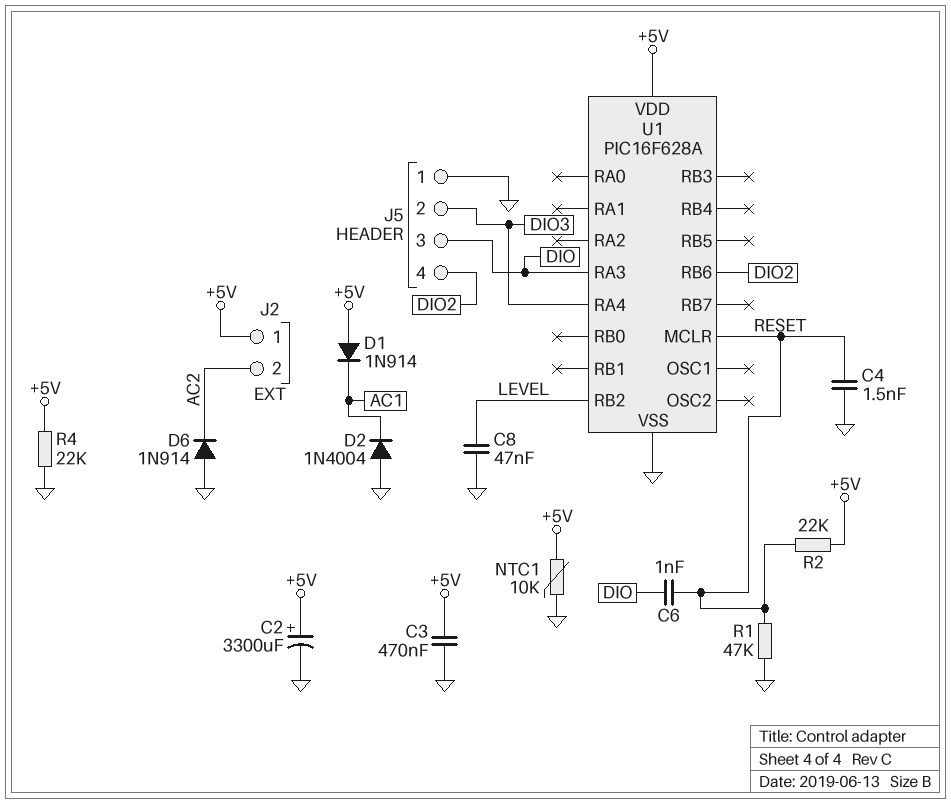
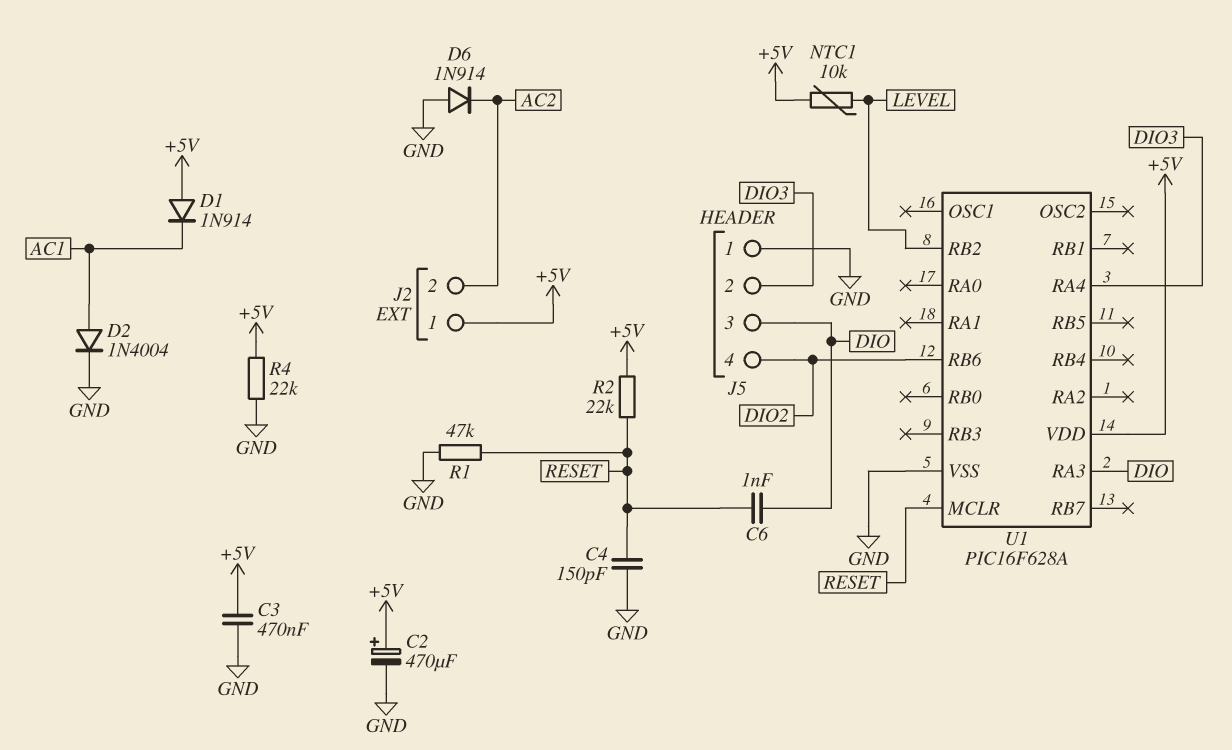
C2: 3300uF (plus +5V, minus GND) -> 470uF (plus +5V, minus GND)
C4: 1.5nF (GND, RESET) -> 150pF (GND, RESET)
C8: 47nF (GND, LEVEL) -> none
D2: diode 1N4004 (A GND, K AC1) -> diode 1N4004 (A AC1, K GND)
NTC1: 10k (+5V, GND) -> 10k (+5V, LEVEL)

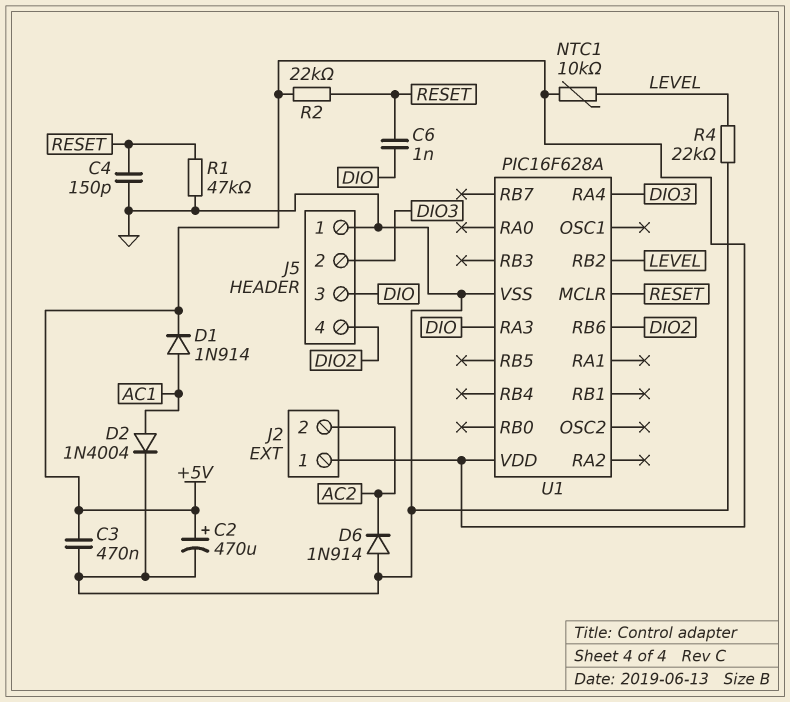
D1: diode 1N914 (A +5V, K AC1) -> diode 1N914 (A AC1, K +5V)
R4: 22k (+5V, GND) -> 22k (GND, LEVEL)

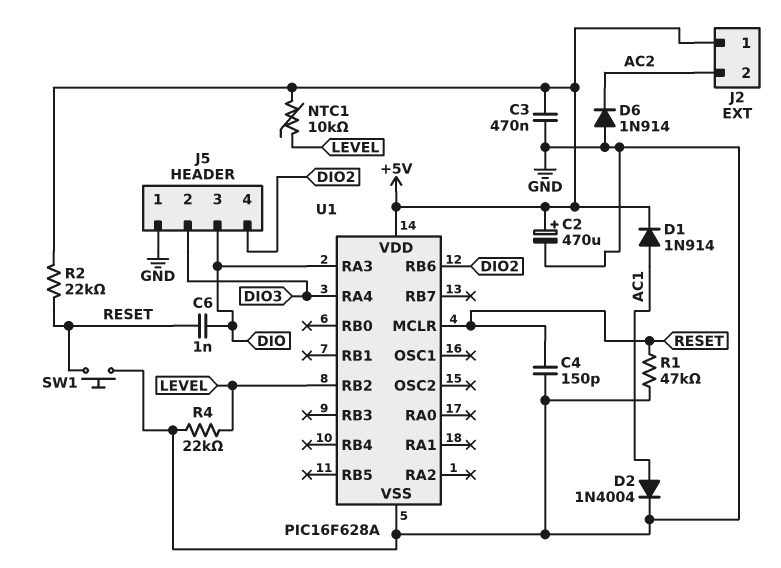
SW1: none -> button (GND, RESET)

